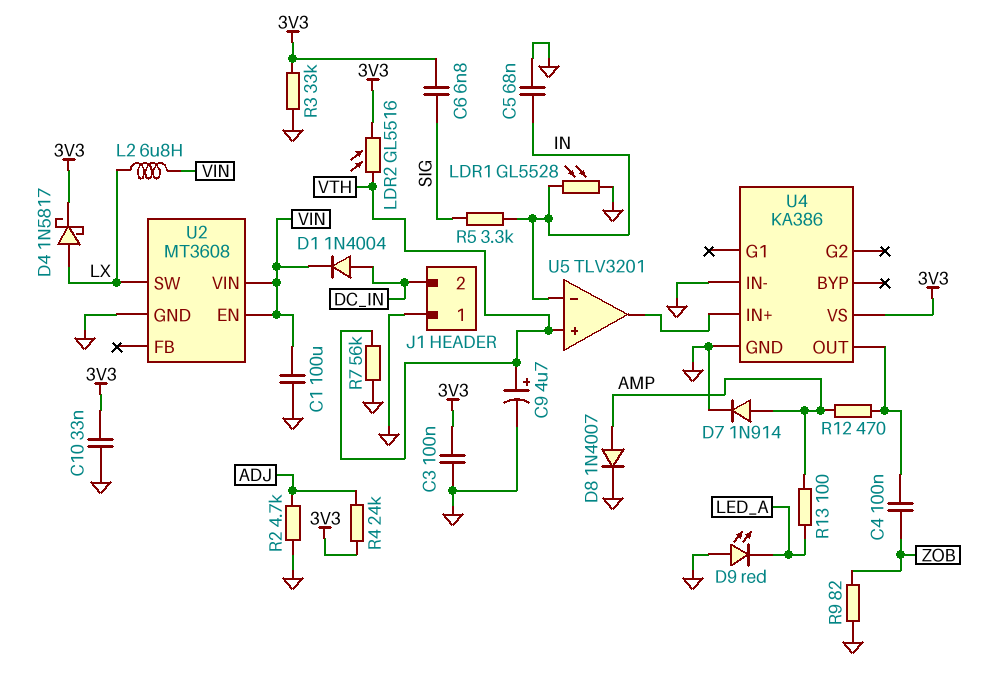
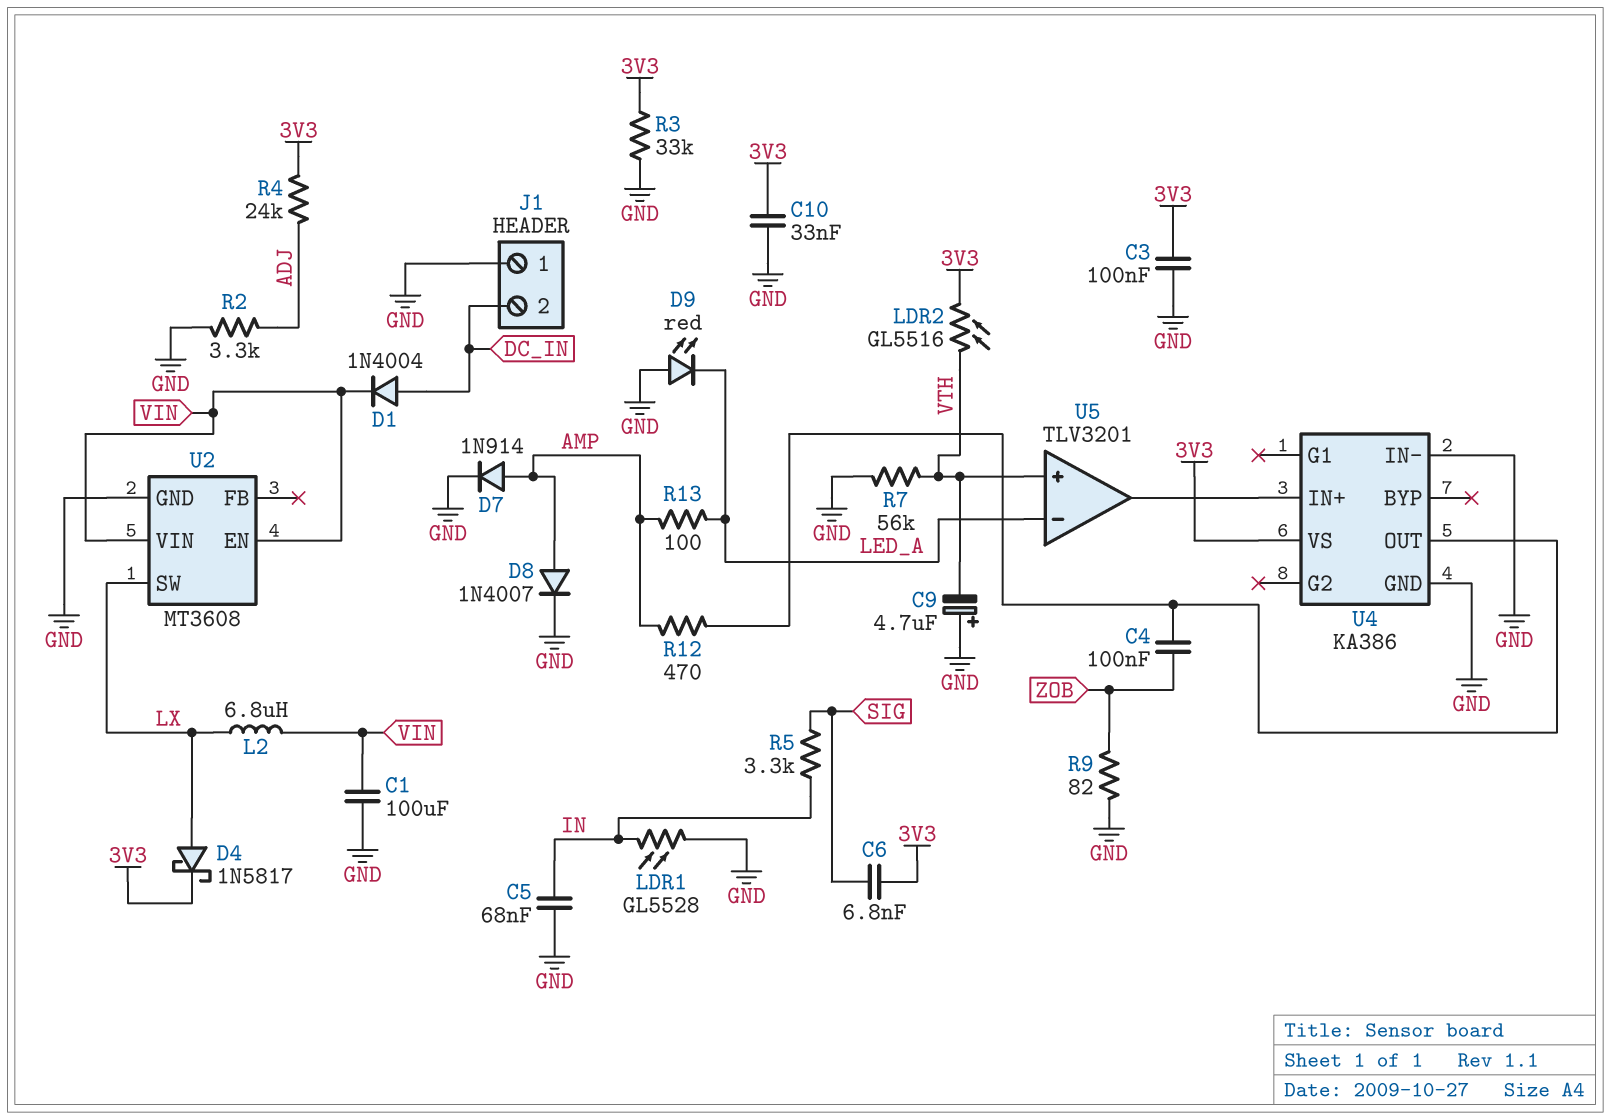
C9: 4.7uF (plus VTH, minus GND) -> 4.7uF (plus GND, minus VTH)
R2: 4.7k (ADJ, GND) -> 3.3k (ADJ, GND)
U5 pin in-: IN -> LED_A

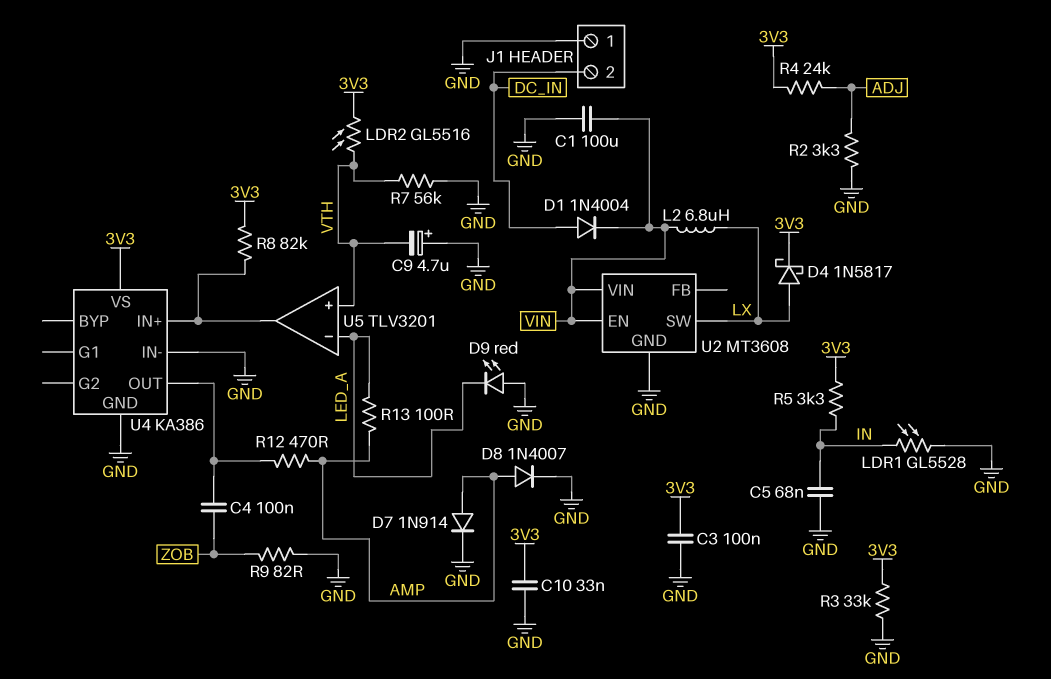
C6: 6.8nF (3V3, SIG) -> none
R5: 3.3k (IN, SIG) -> 3.3k (3V3, IN)
R8: none -> 82k (3V3, U4/IN+)

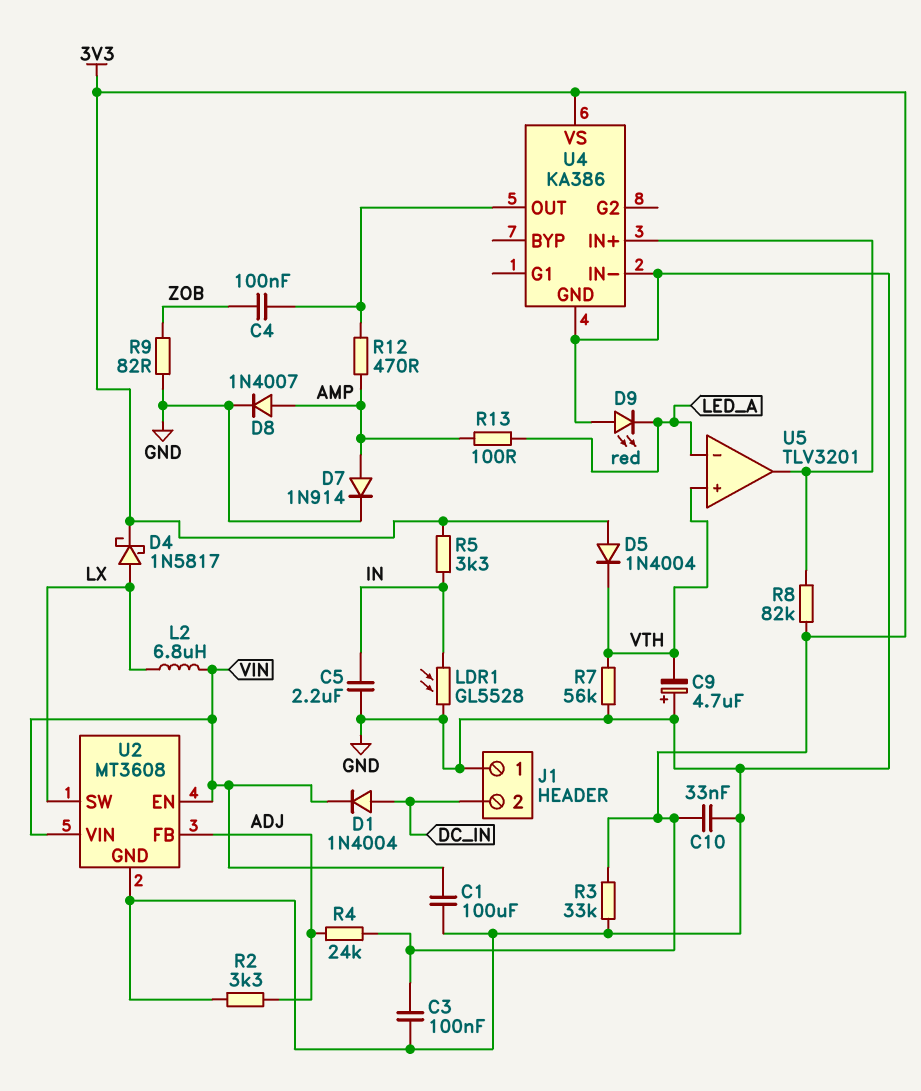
C5: 68nF (GND, IN) -> 2.2uF (GND, IN)
D5: none -> diode 1N4004 (A 3V3, K VTH)
LDR2: GL5516 (3V3, VTH) -> none
U2 pin FB: none -> ADJ

